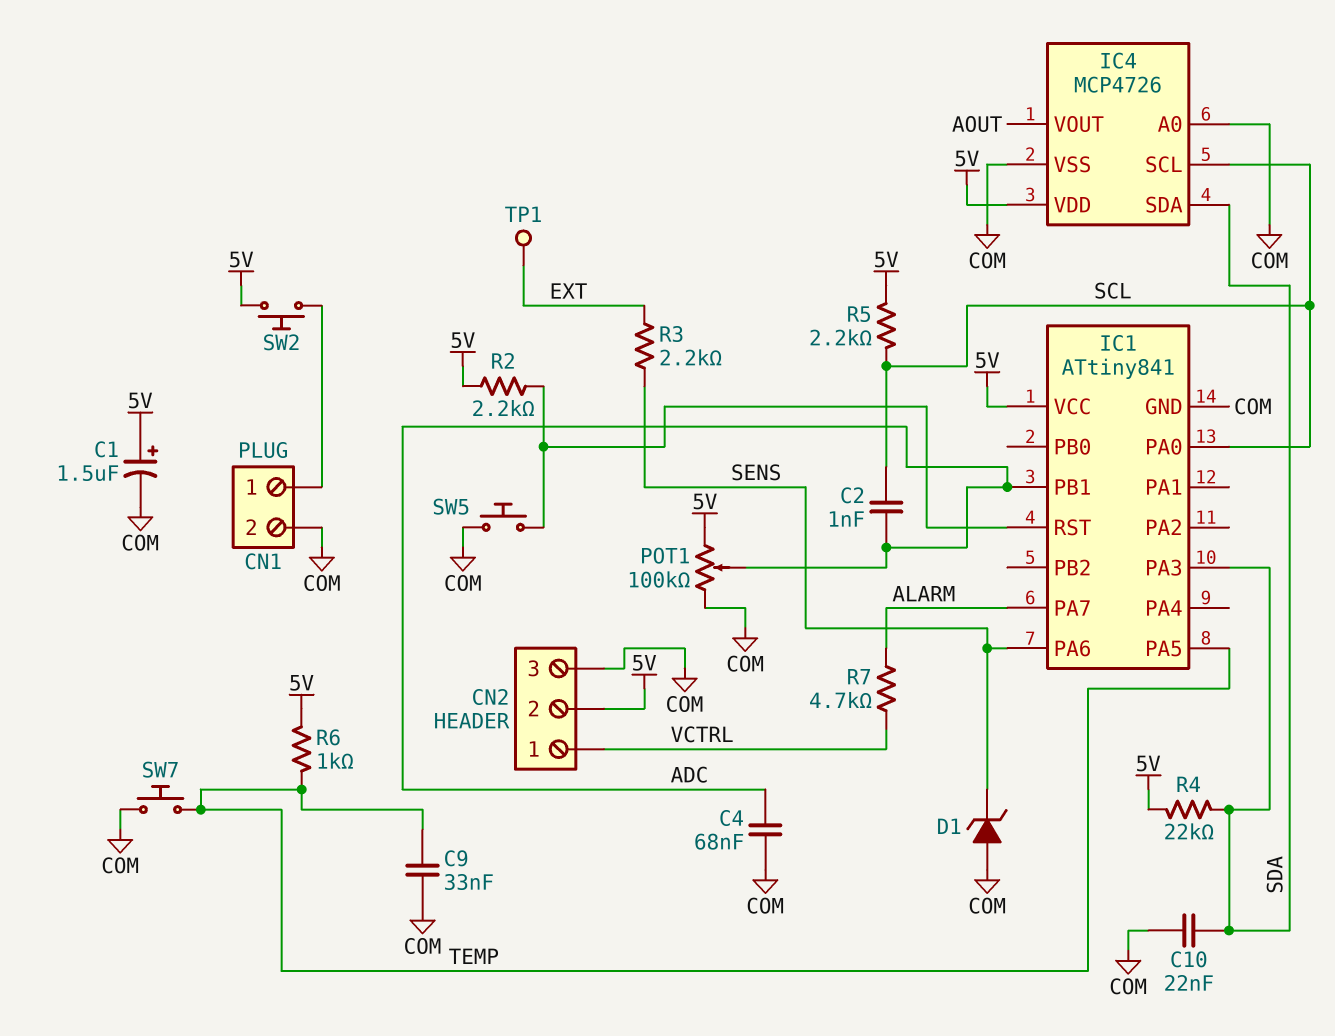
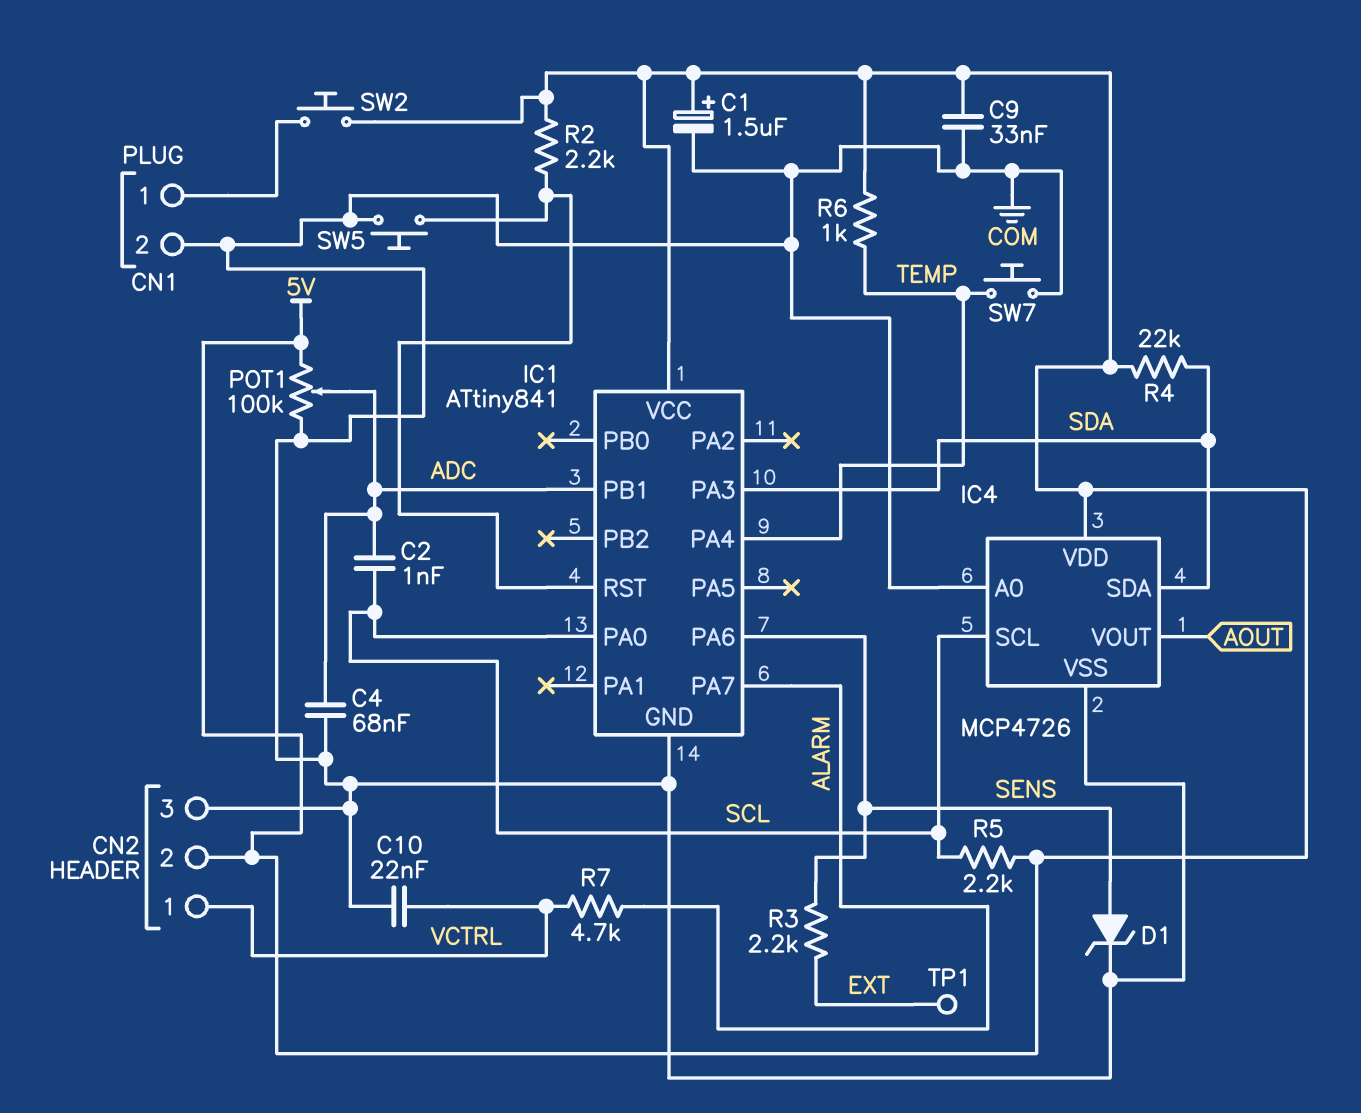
C9: 33nF (COM, TEMP) -> 33nF (5V, COM)
C10: 22nF (COM, SDA) -> 22nF (COM, VCTRL)
D1: zener (A COM, K SENS) -> zener (A SENS, K COM)
IC1 pin PA4: none -> TEMP
IC1 pin PA5: TEMP -> none

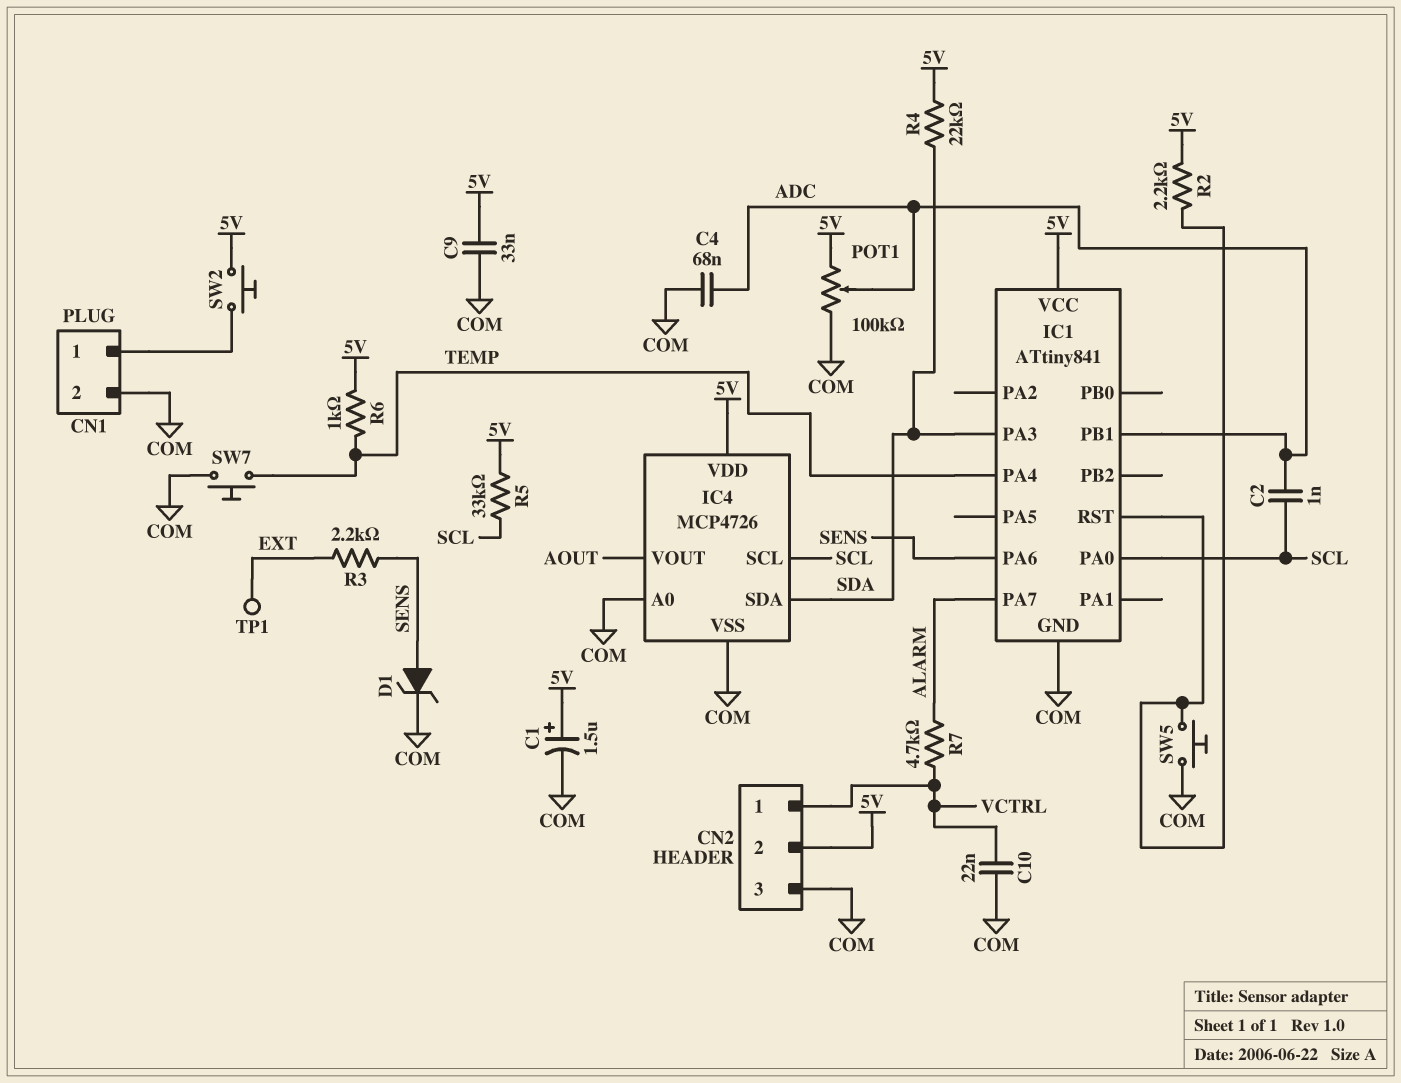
R5: 2.2k (5V, SCL) -> 33k (5V, SCL)

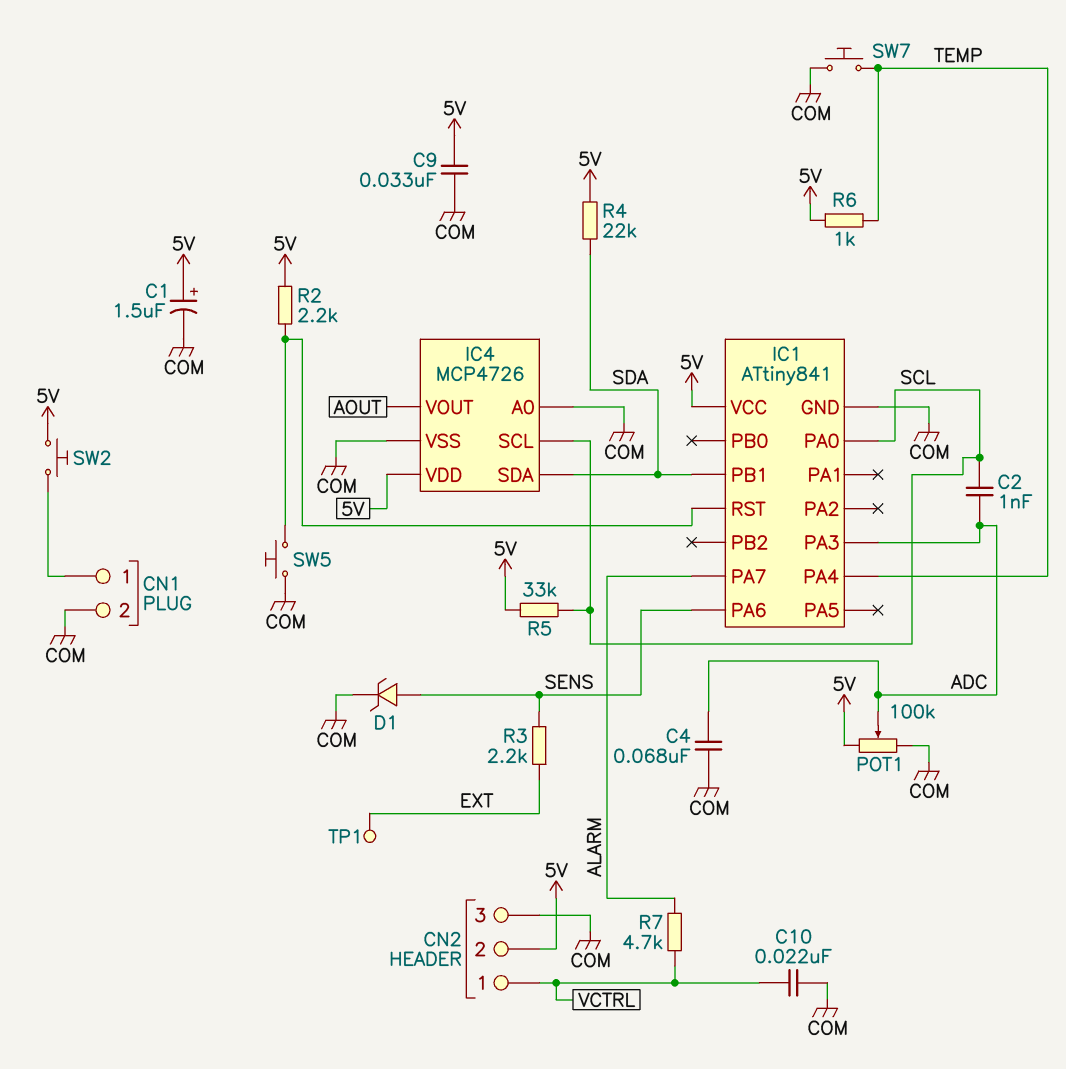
IC1 pin PA3: SDA -> ADC
IC1 pin PB1: ADC -> SDA

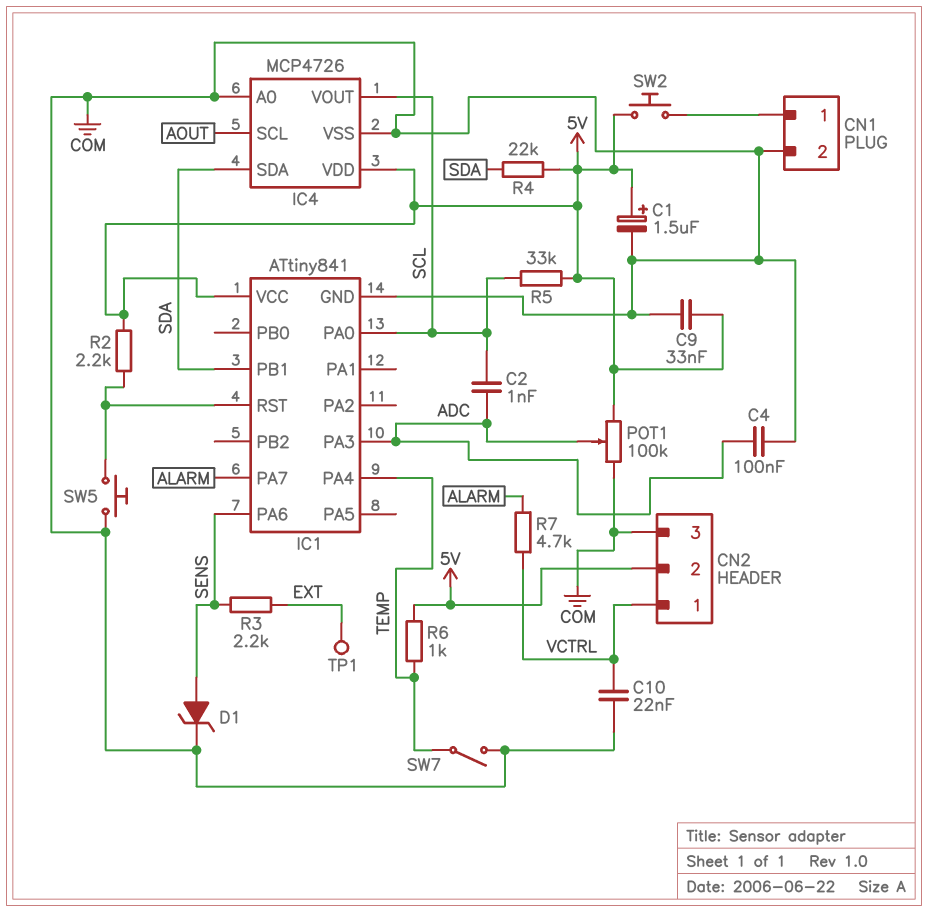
C4: 68nF (ADC, COM) -> 100nF (ADC, COM)
IC4 pin SCL: SCL -> AOUT
IC4 pin VOUT: AOUT -> SCL
SW7: button (COM, TEMP) -> switch (COM, TEMP)

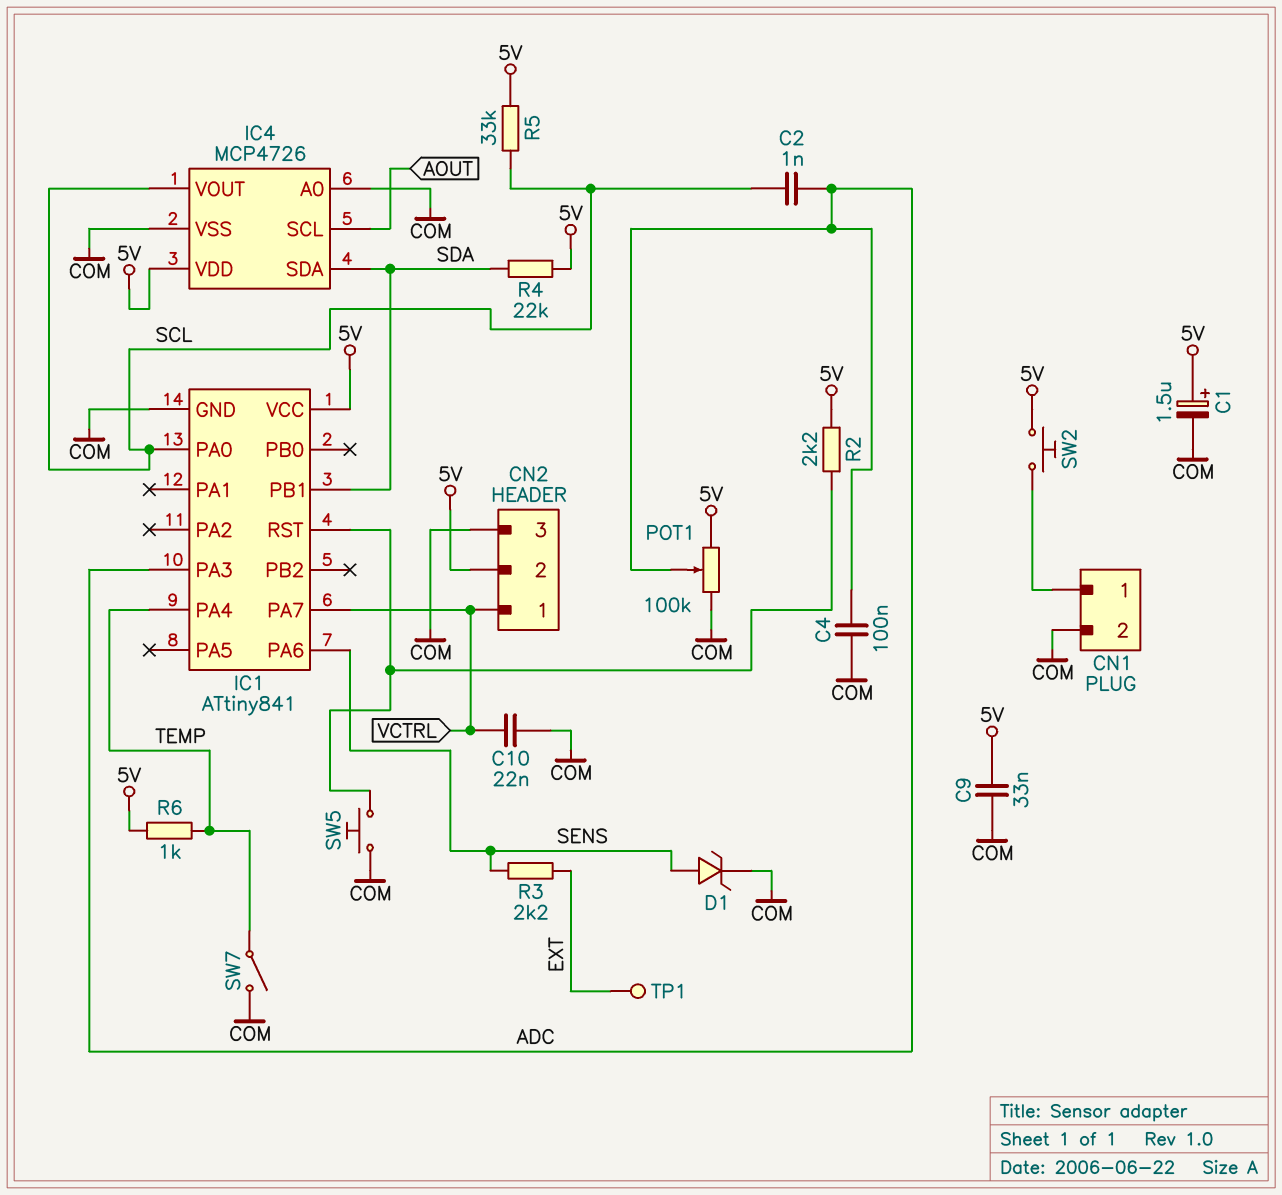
IC1 pin PA7: ALARM -> VCTRL
R7: 4.7k (ALARM, VCTRL) -> none

